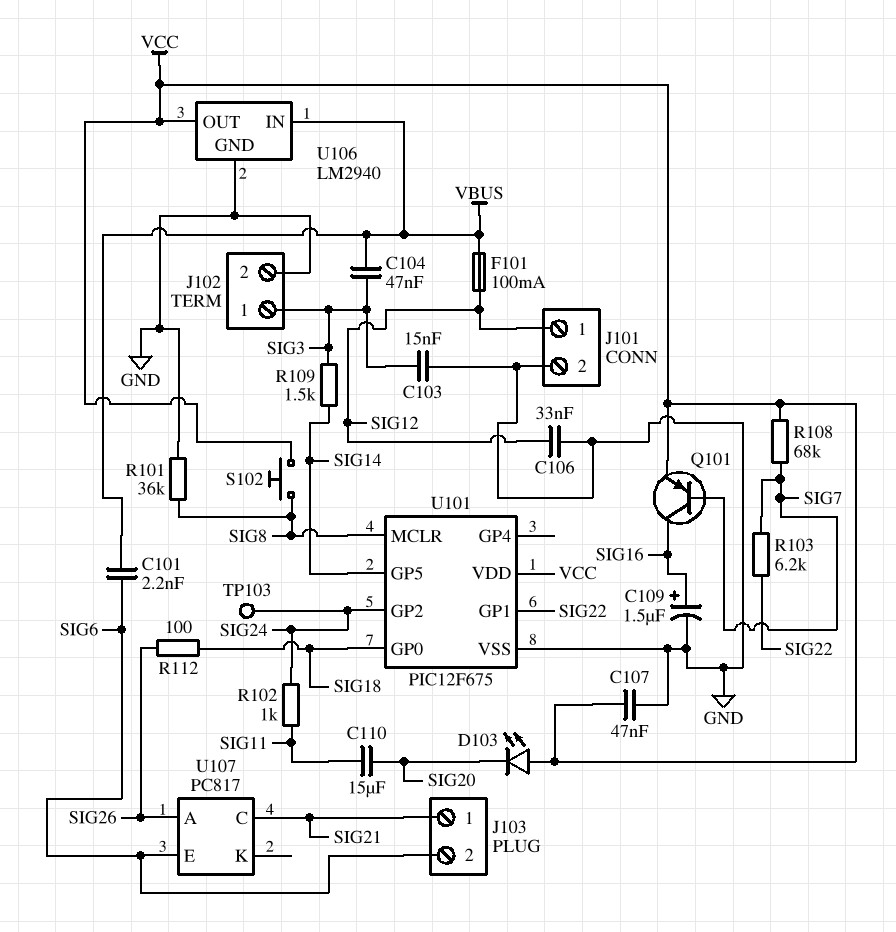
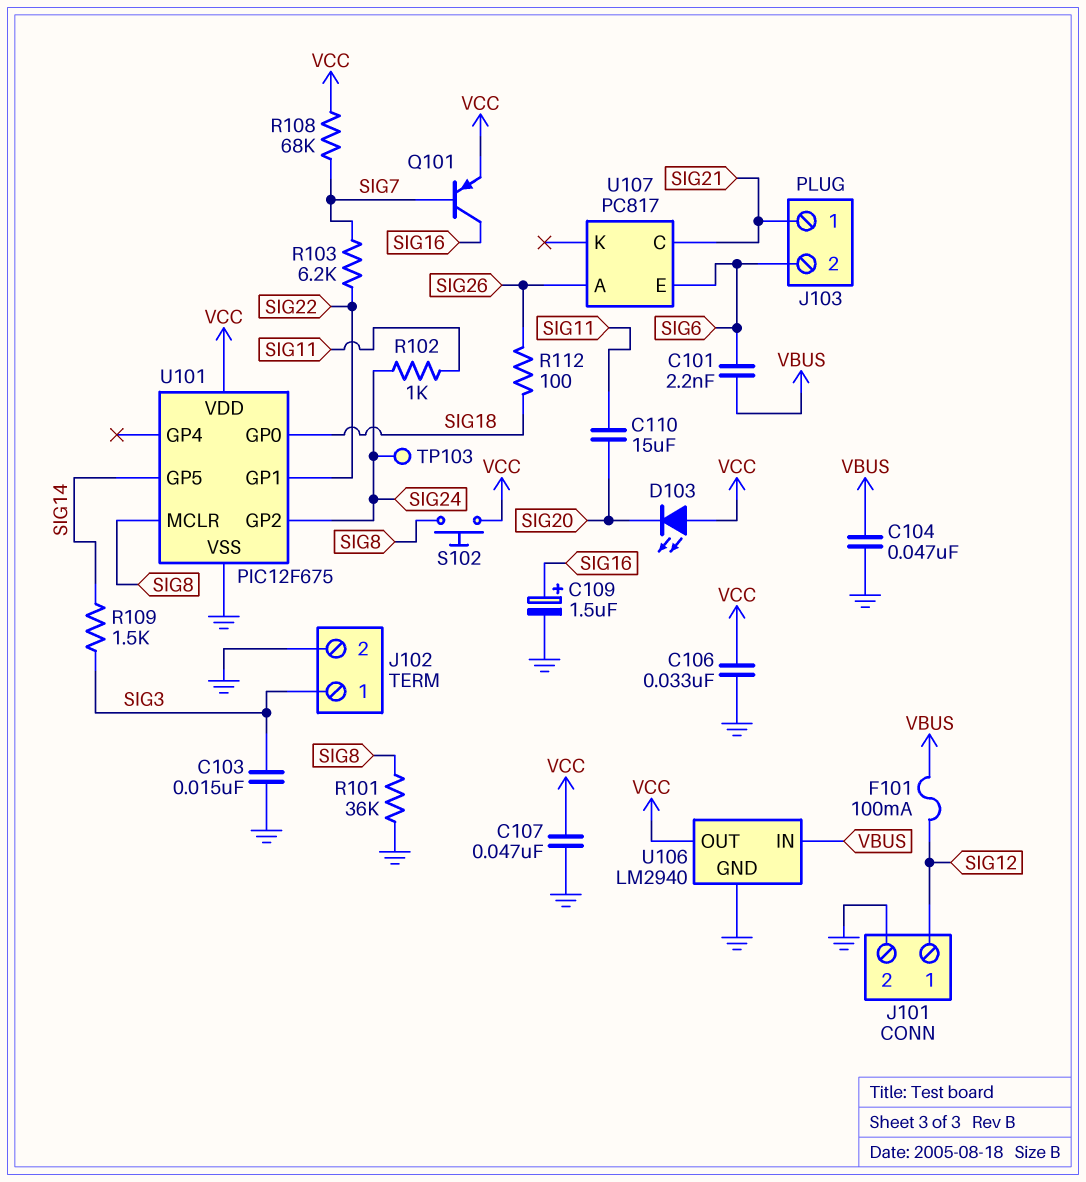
C104: 47nF (SIG3, VBUS) -> 47nF (GND, VBUS)
C106: 33nF (GND, SIG12) -> 33nF (GND, VCC)

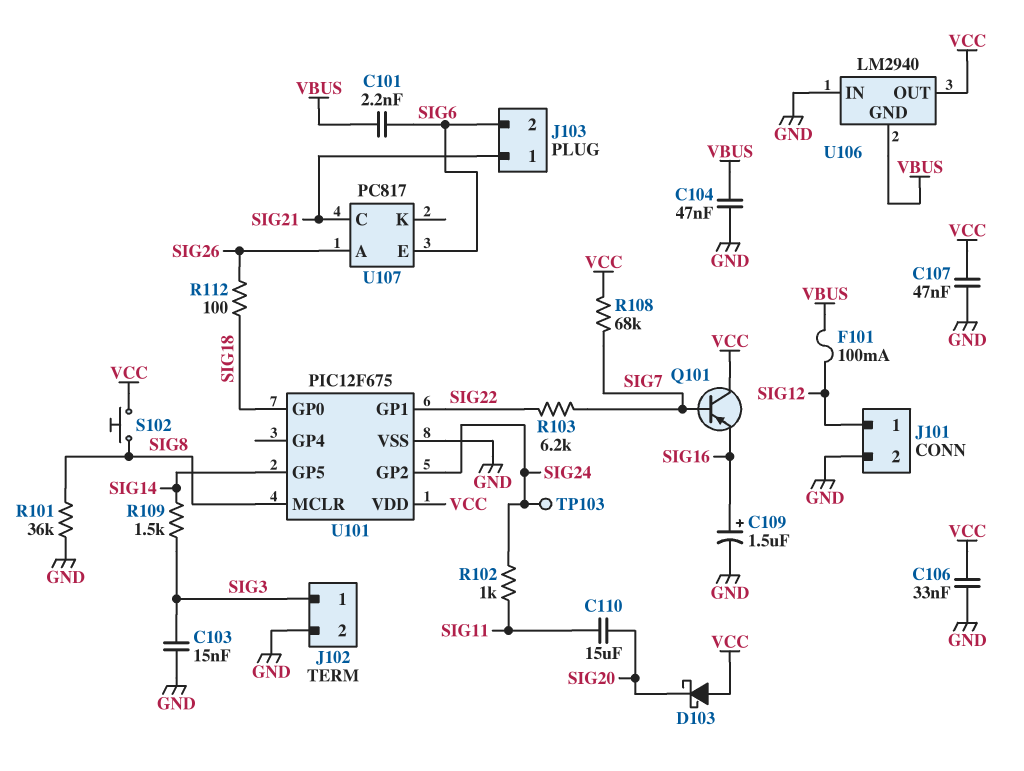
D103: LED (A VCC, K SIG20) -> schottky (A VCC, K SIG20)
Q101: PNP (B SIG7, C SIG16, E VCC) -> PNP (B SIG7, C VCC, E SIG16)
U106 pin GND: GND -> VBUS
U106 pin IN: VBUS -> GND

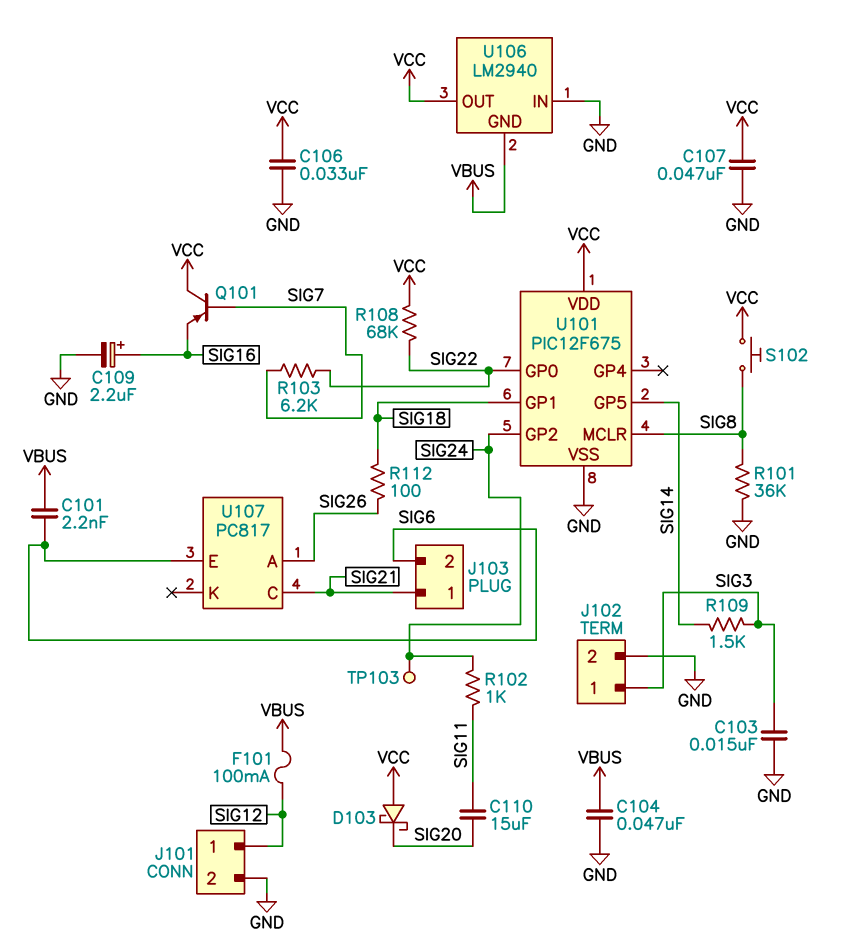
C109: 1.5uF (plus SIG16, minus GND) -> 2.2uF (plus SIG16, minus GND)
R108: 68k (SIG7, VCC) -> 68k (SIG22, VCC)
U101 pin GP0: SIG18 -> SIG22
U101 pin GP1: SIG22 -> SIG18

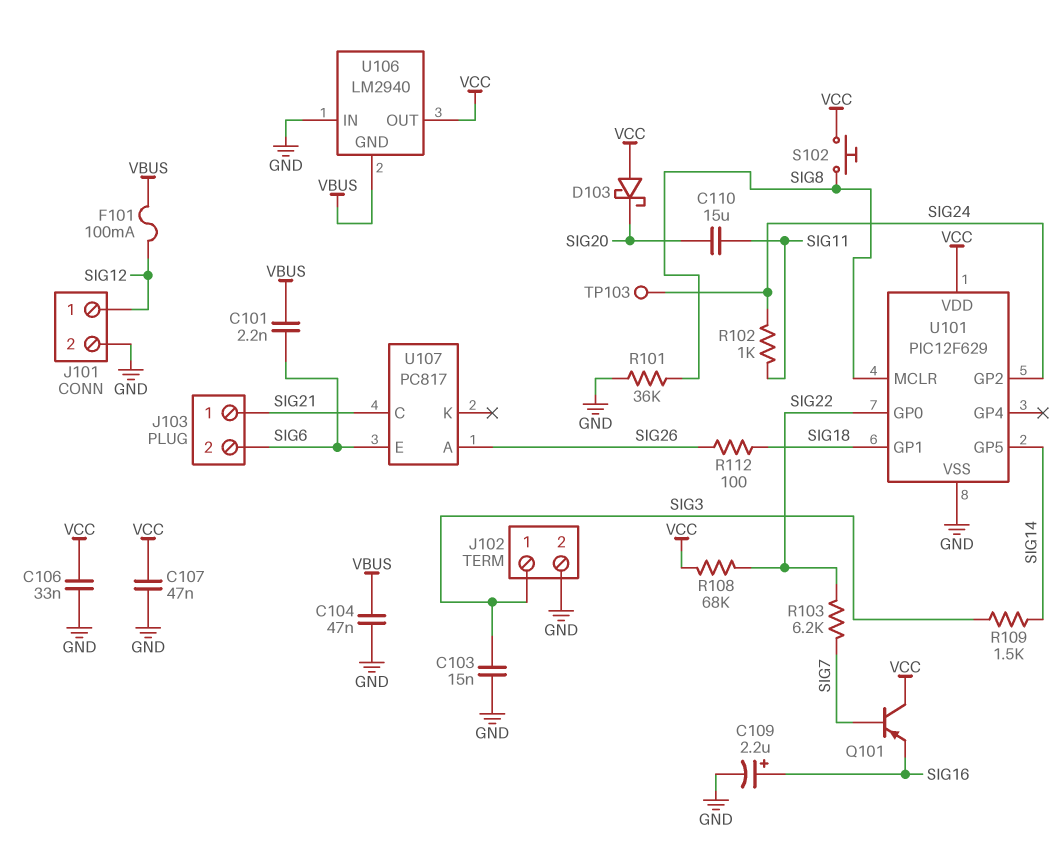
U101: PIC12F675 -> PIC12F629

